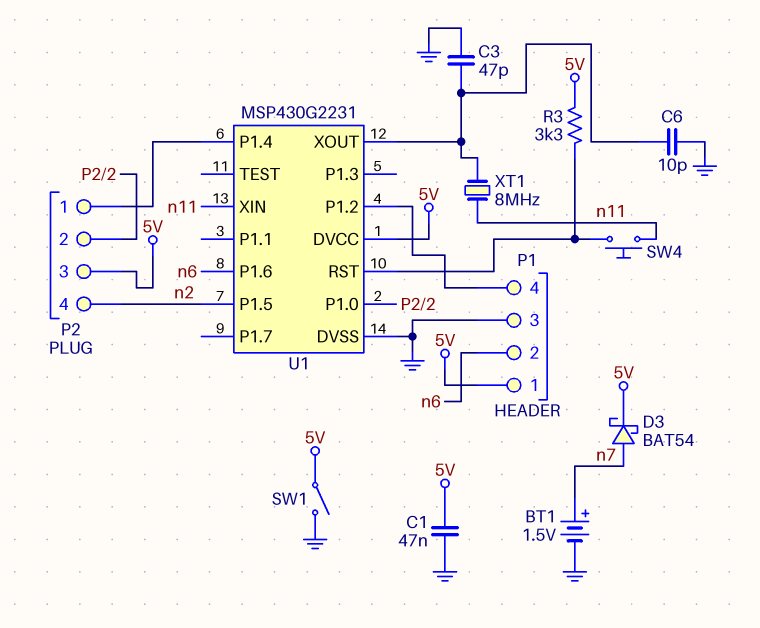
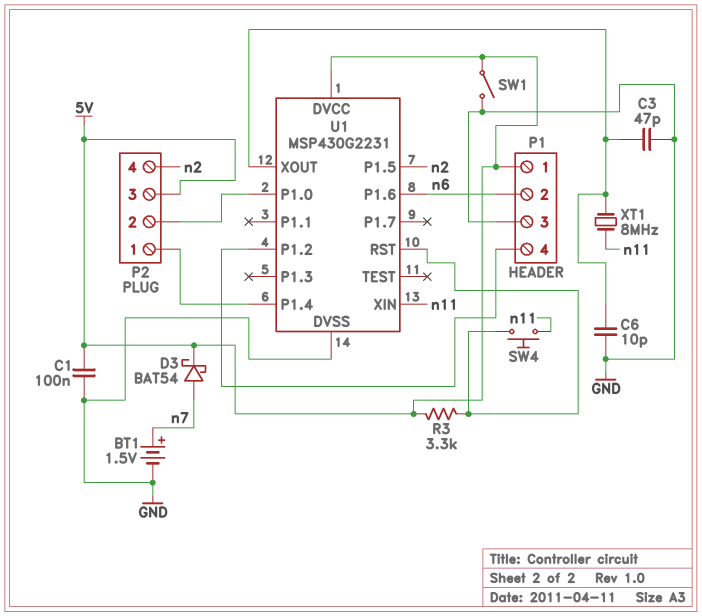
C1: 47nF (5V, GND) -> 100nF (5V, GND)

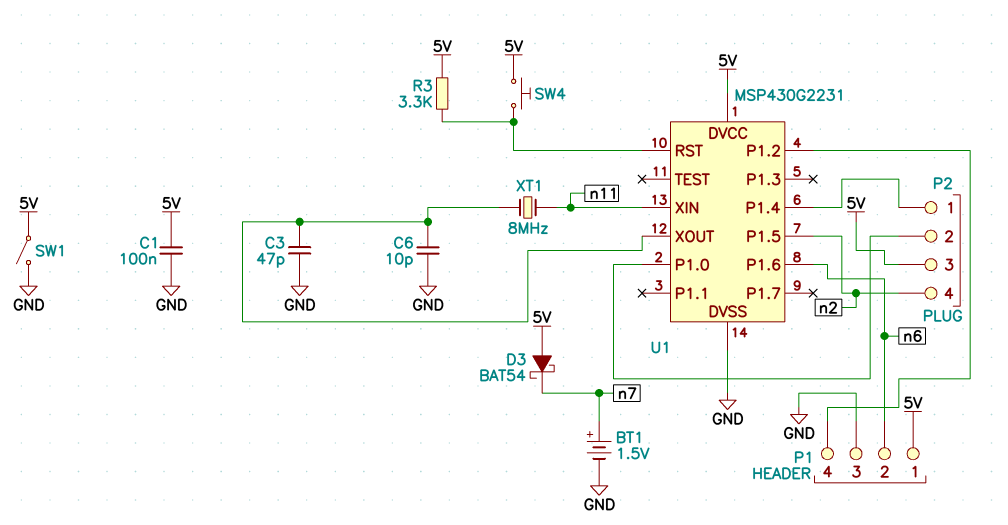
D3: schottky BAT54 (A n7, K 5V) -> schottky BAT54 (A 5V, K n7)
SW4: button (U1/RST, n11) -> button (5V, U1/RST)

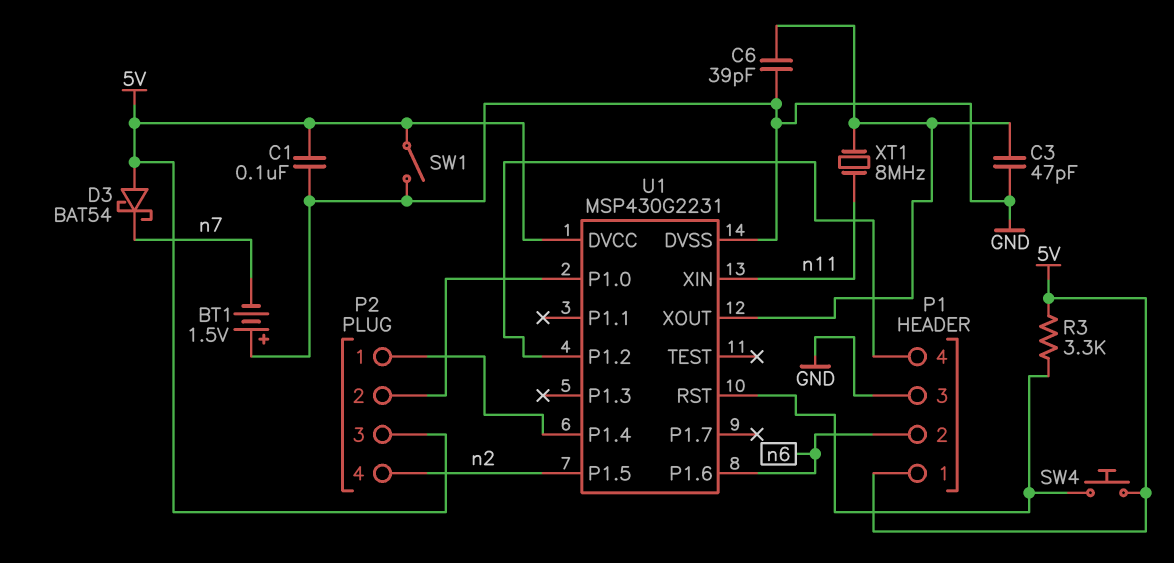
BT1: 1.5V (plus n7, minus GND) -> 1.5V (plus GND, minus n7)
C6: 10pF (GND, U1/XOUT) -> 39pF (GND, U1/XOUT)

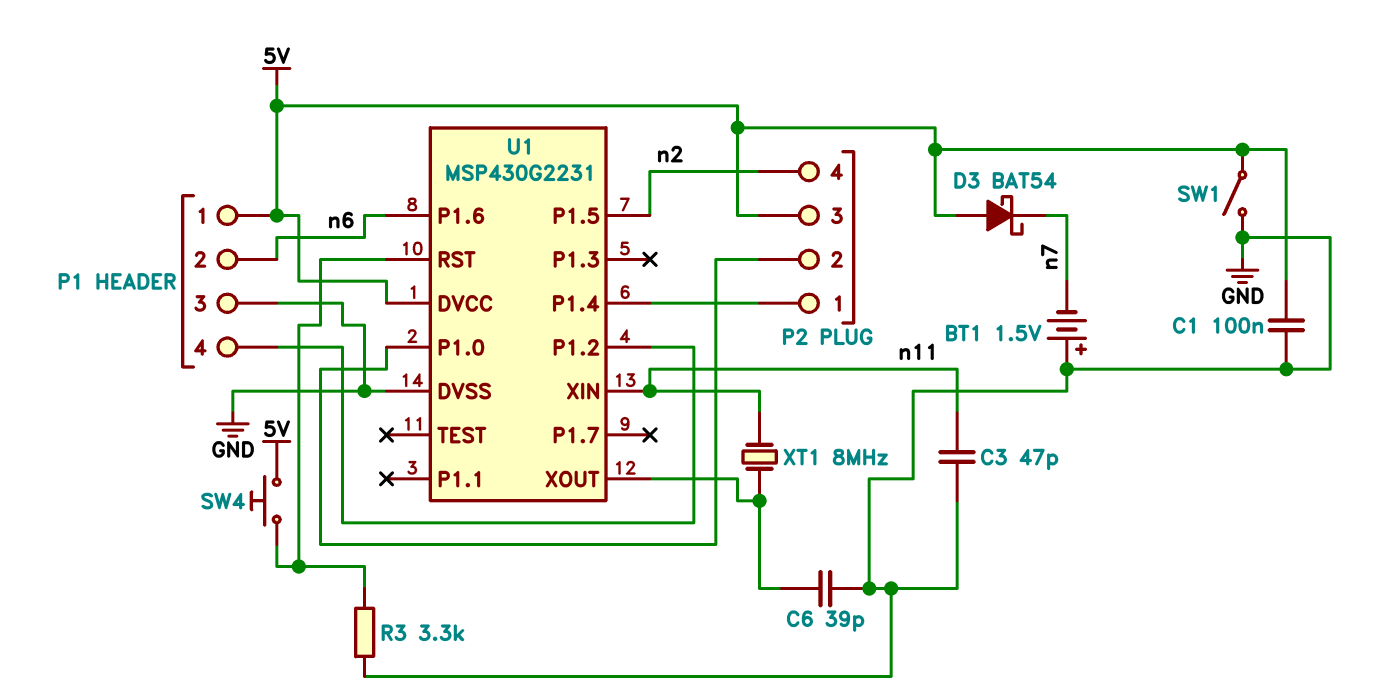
C3: 47pF (GND, U1/XOUT) -> 47pF (GND, n11)
R3: 3.3k (5V, U1/RST) -> 3.3k (GND, U1/RST)

